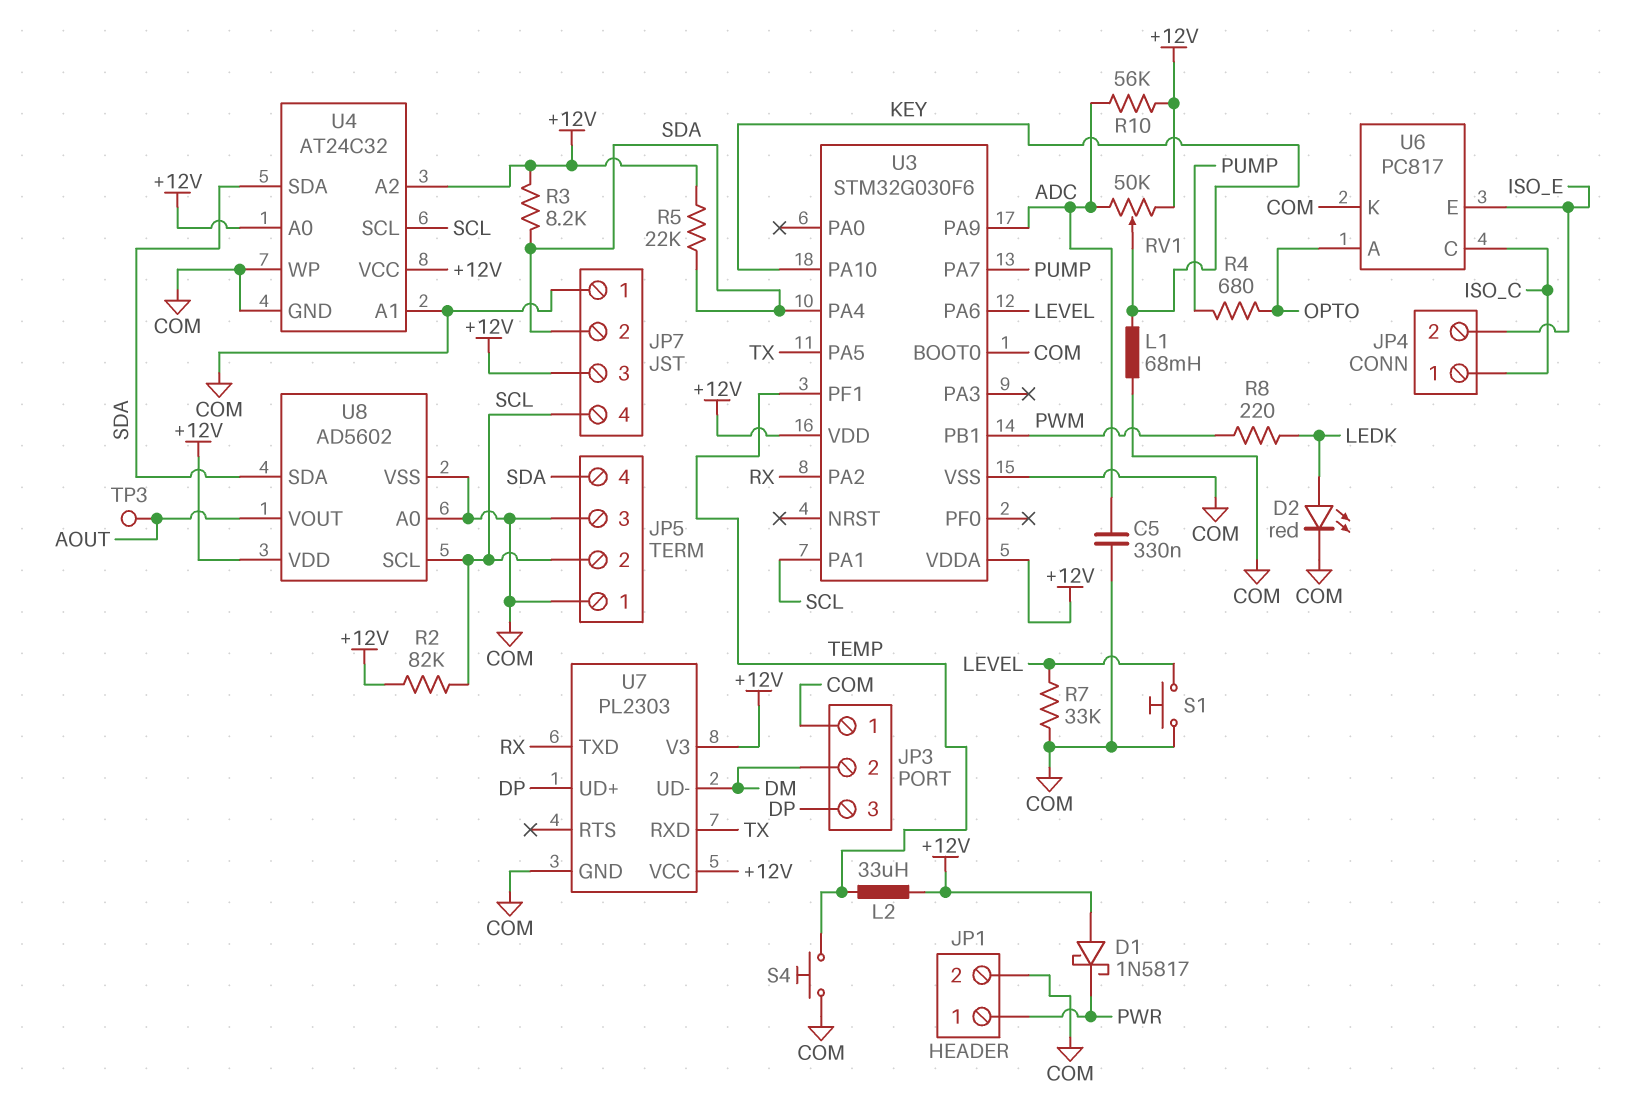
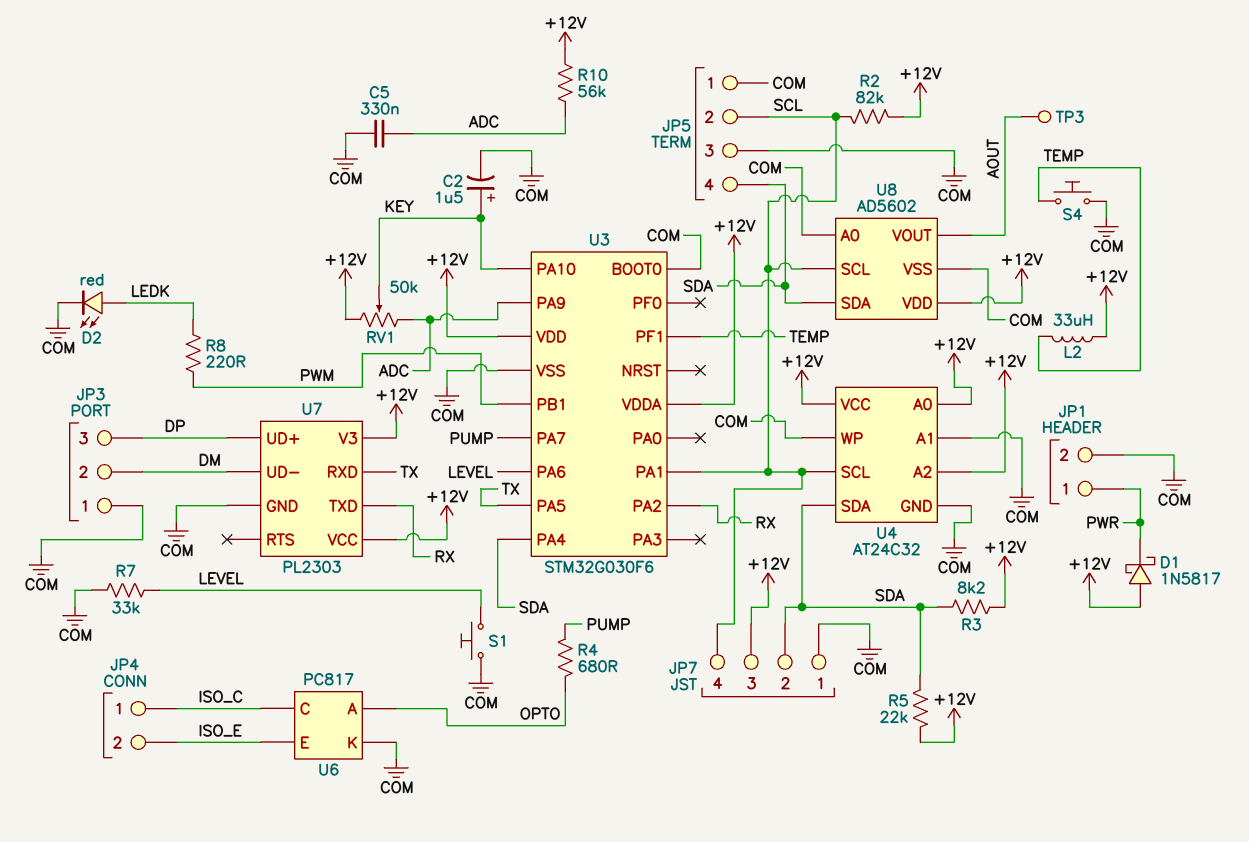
C2: none -> 1.5uF (plus KEY, minus COM)
L1: 68mH (COM, KEY) -> none

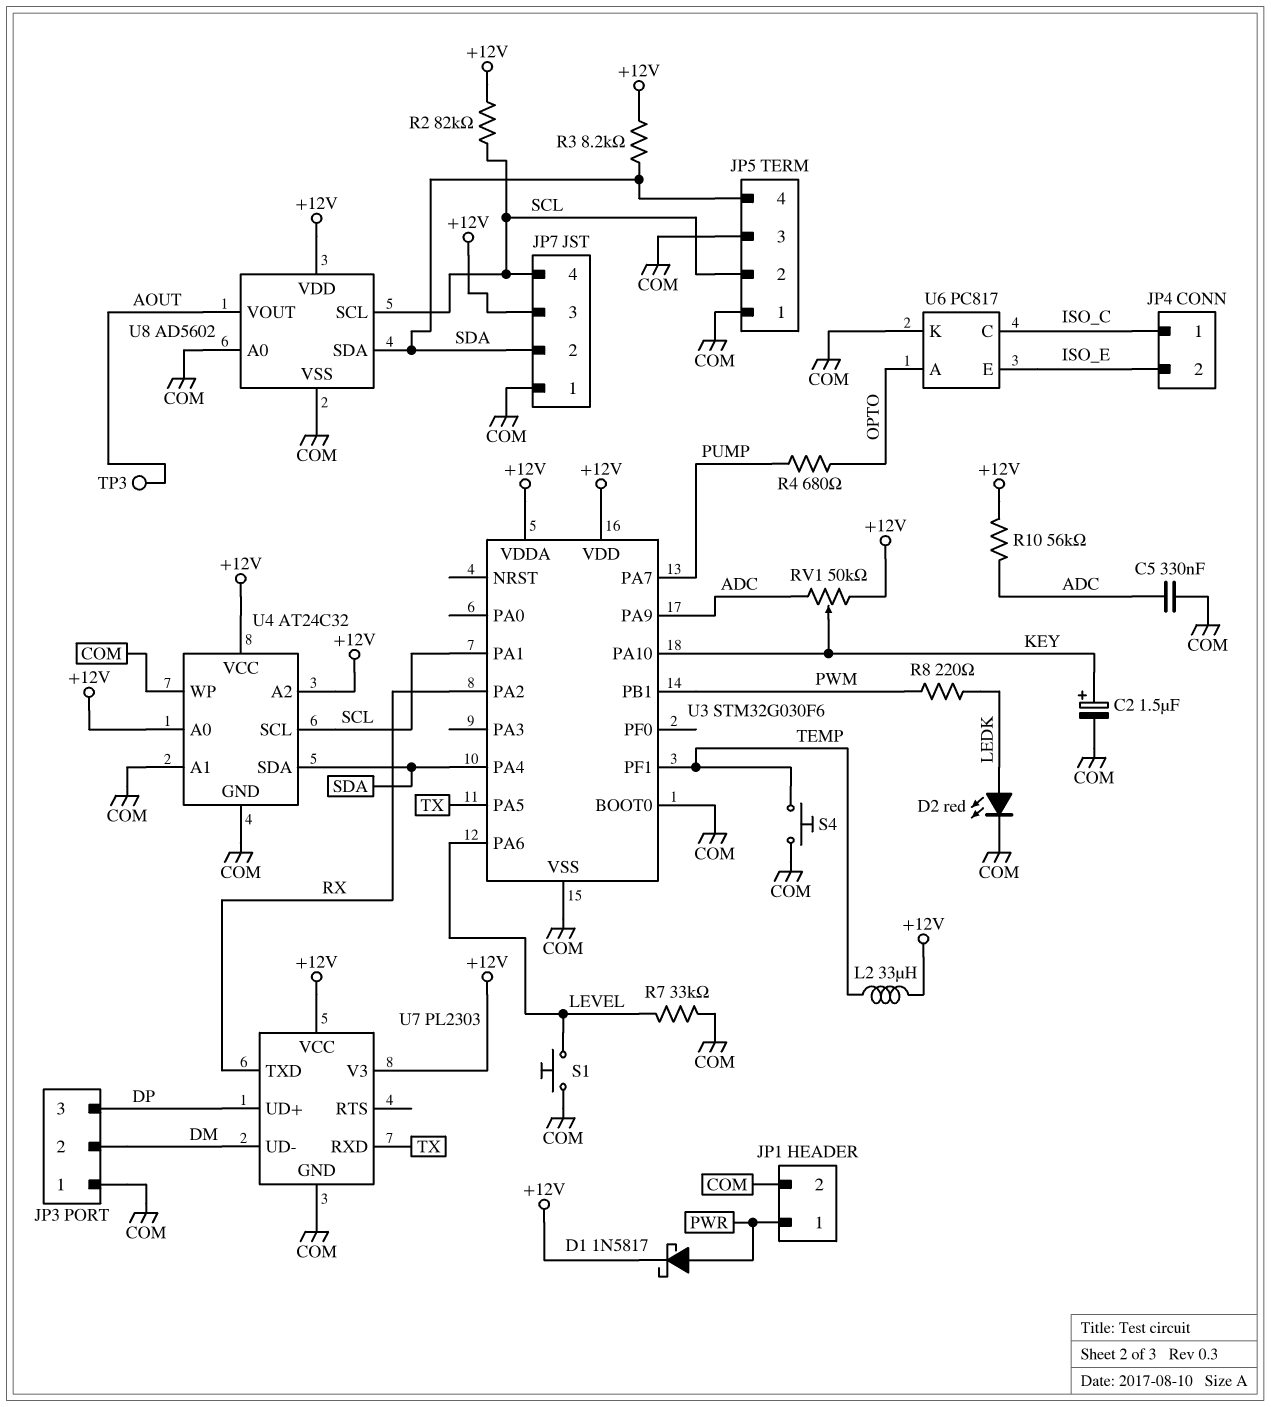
D1: schottky 1N5817 (A +12V, K PWR) -> schottky 1N5817 (A PWR, K +12V)
R5: 22k (+12V, SDA) -> none

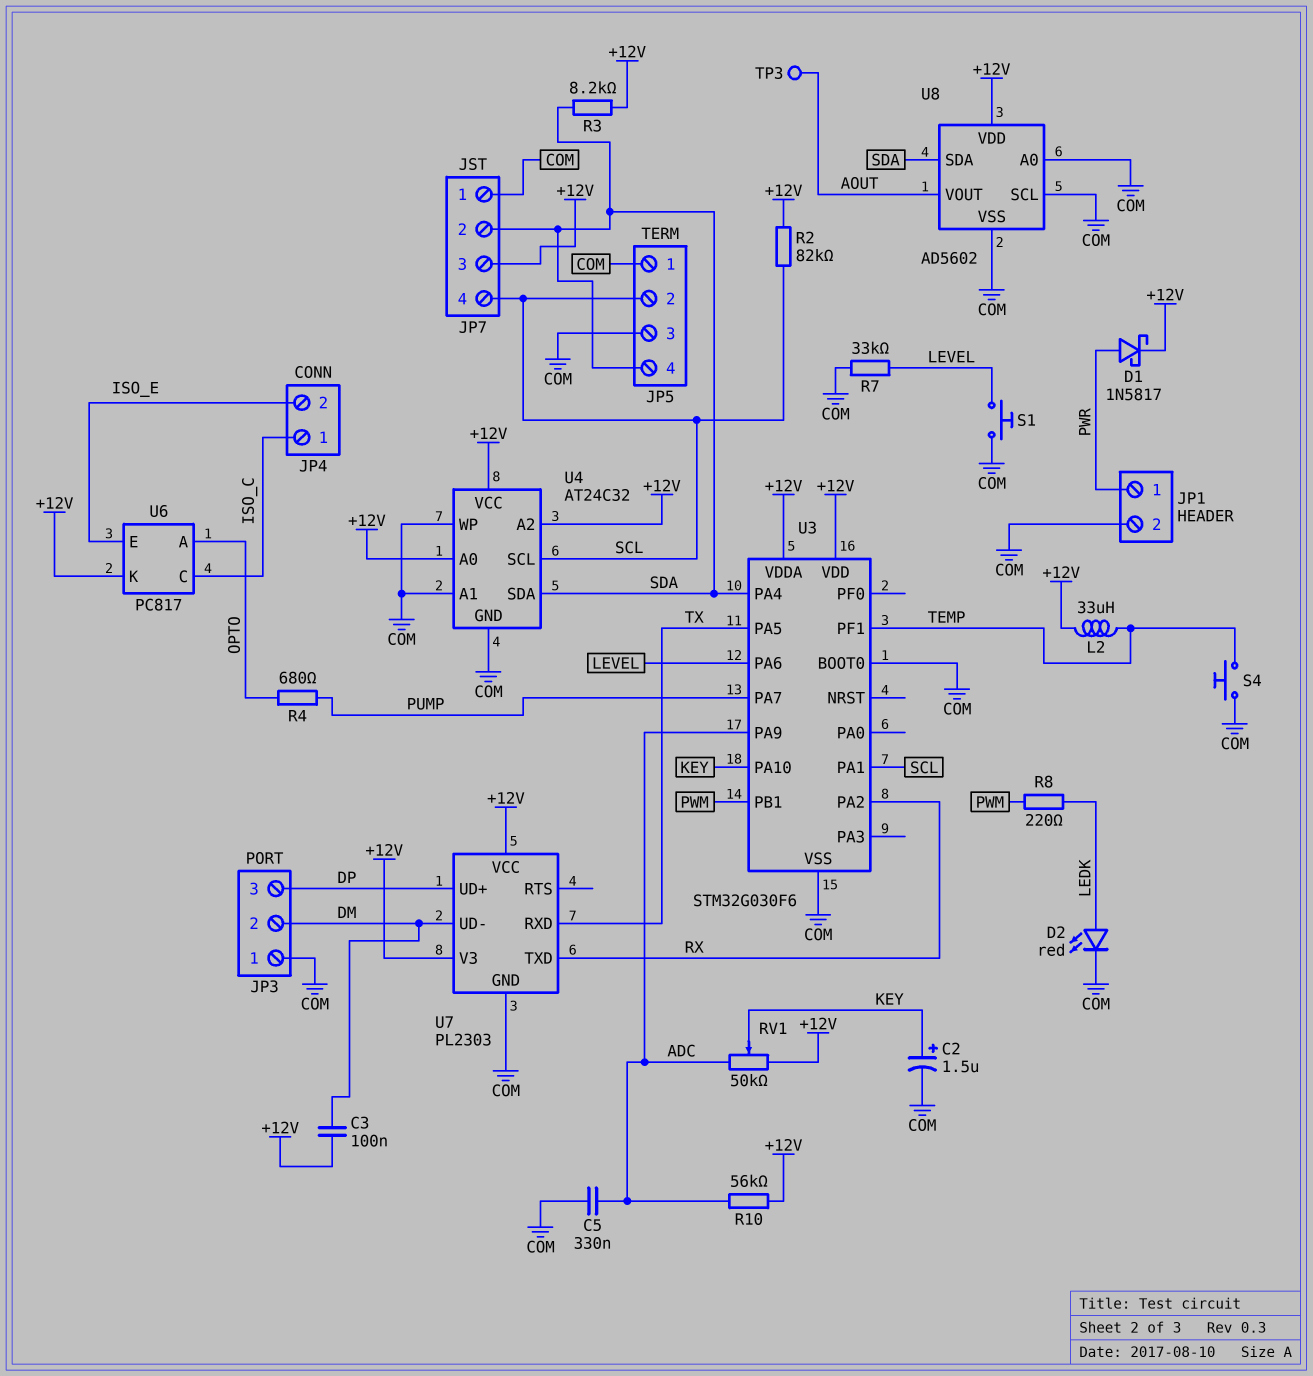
C3: none -> 100nF (+12V, DM)
U6 pin K: COM -> +12V
U8 pin SCL: SCL -> COM

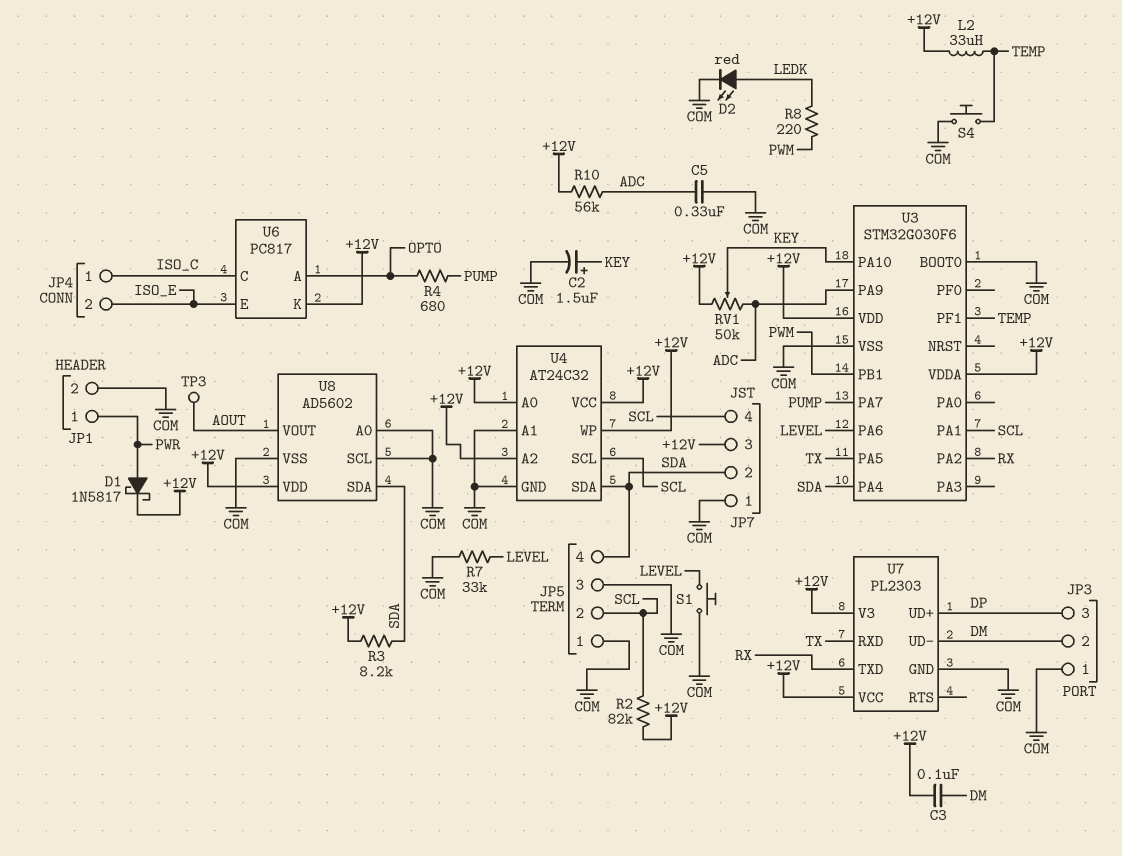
U4 pin WP: COM -> +12V

